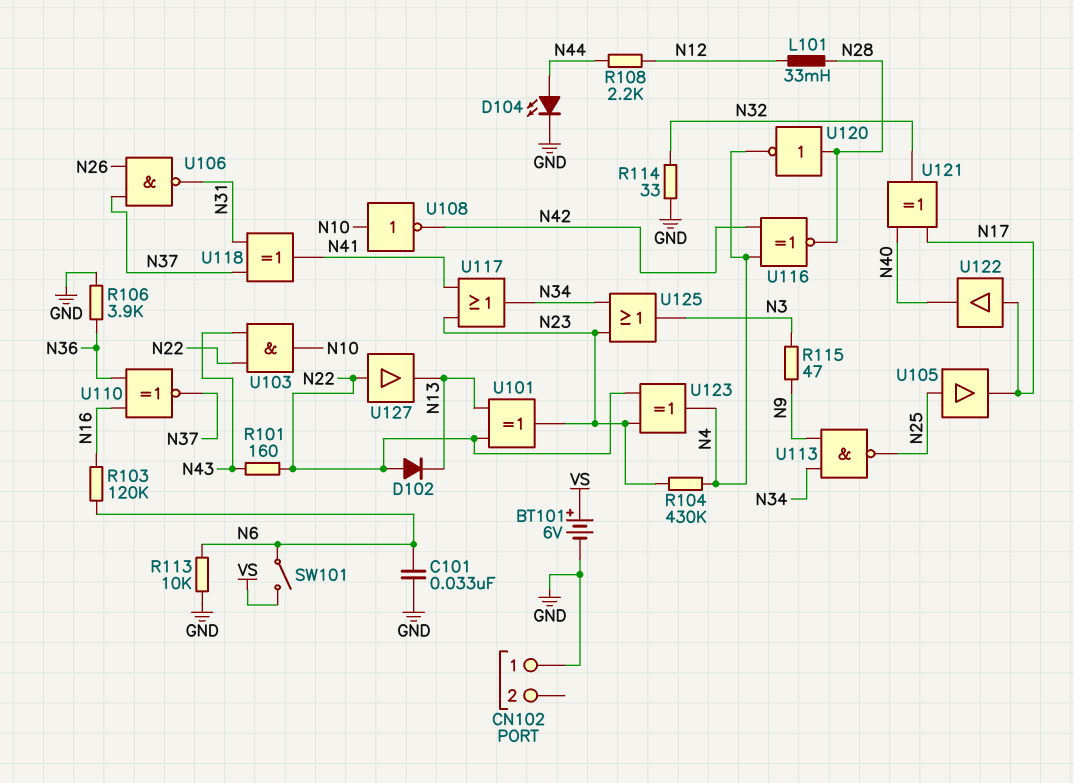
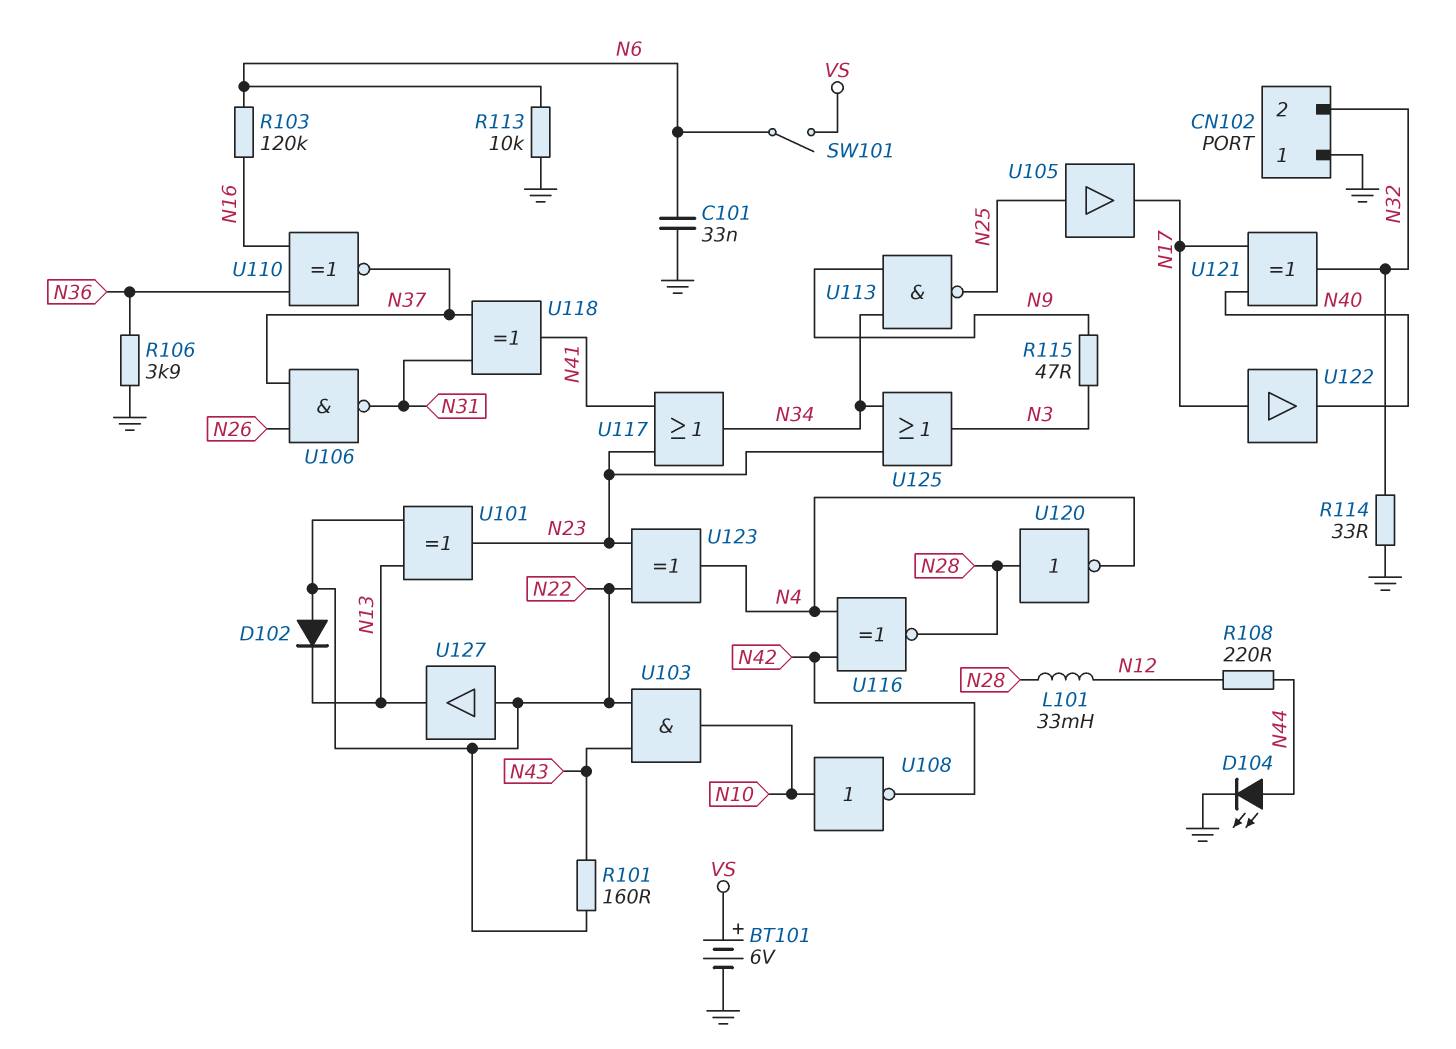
CN102 pin 2: none -> N32
R104: 430k (N4, N23) -> none
R108: 2.2k (N12, N44) -> 220 (N12, N44)

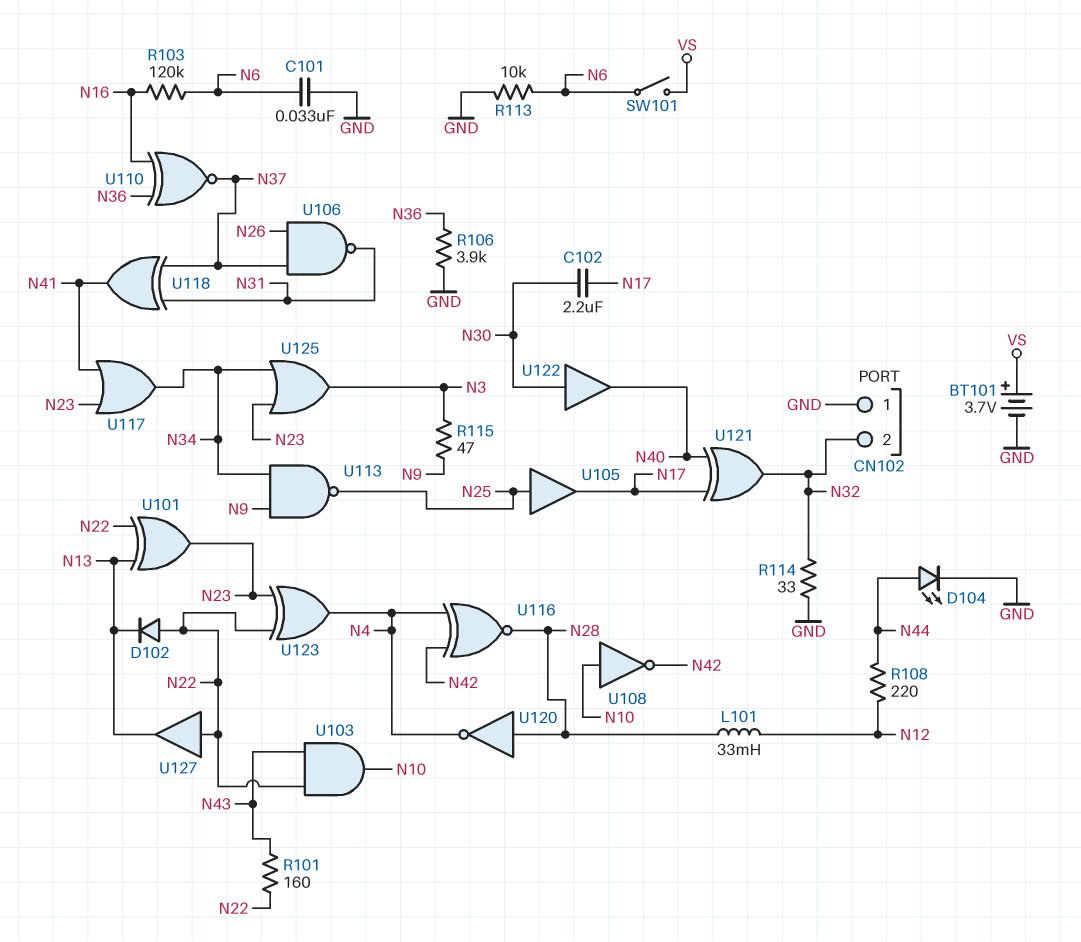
BT101: 6V (plus VS, minus GND) -> 3.7V (plus VS, minus GND)
C102: none -> 2.2uF (N17, N30)
U122: buffer (in N17, out N40) -> buffer (in N30, out N40)

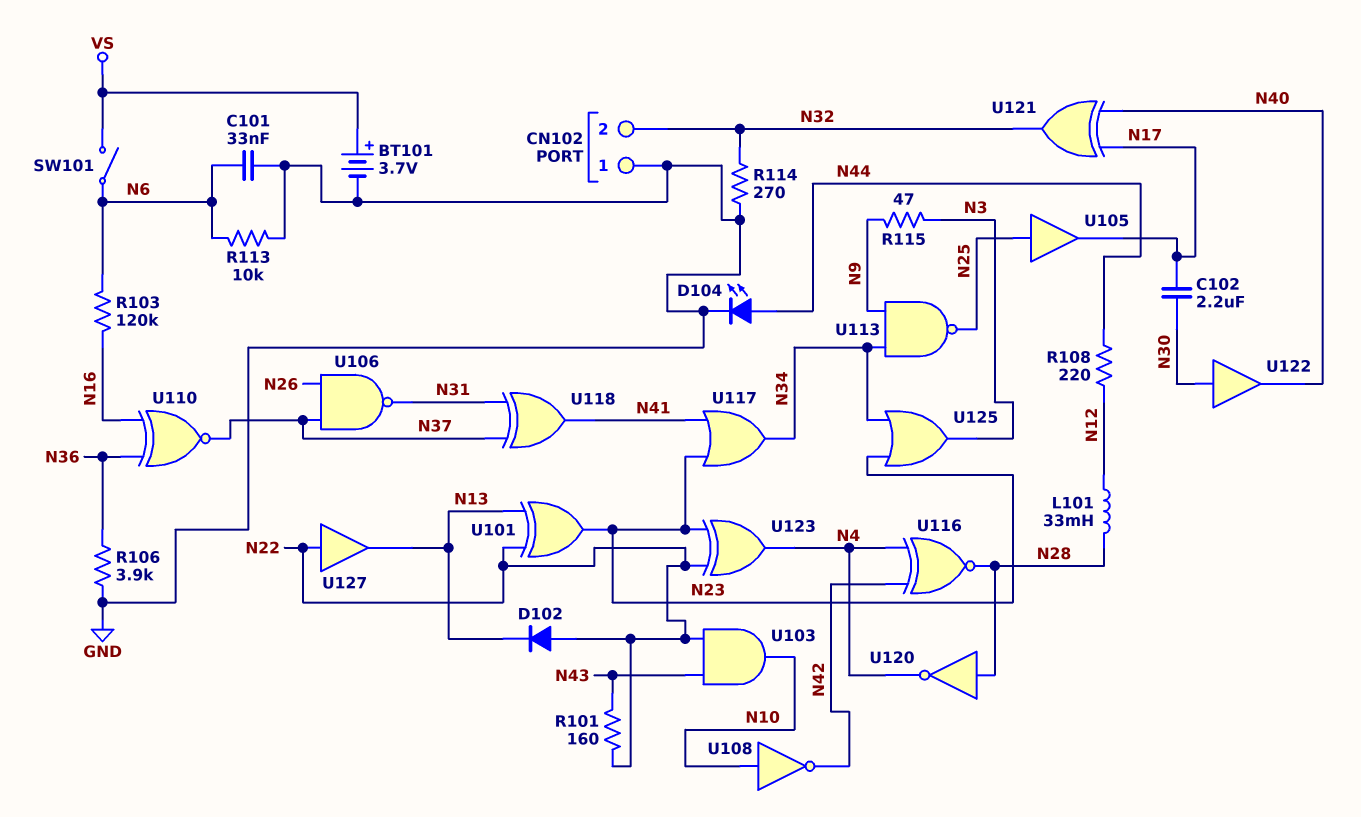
R114: 33 (GND, N32) -> 270 (GND, N32)

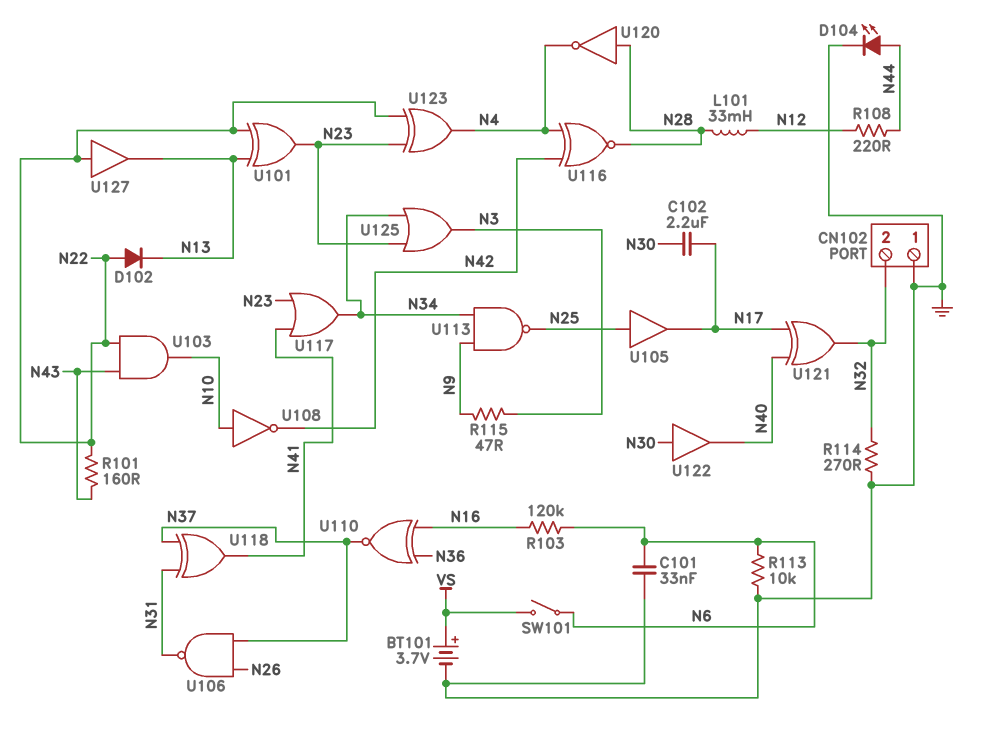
R106: 3.9k (GND, N36) -> none

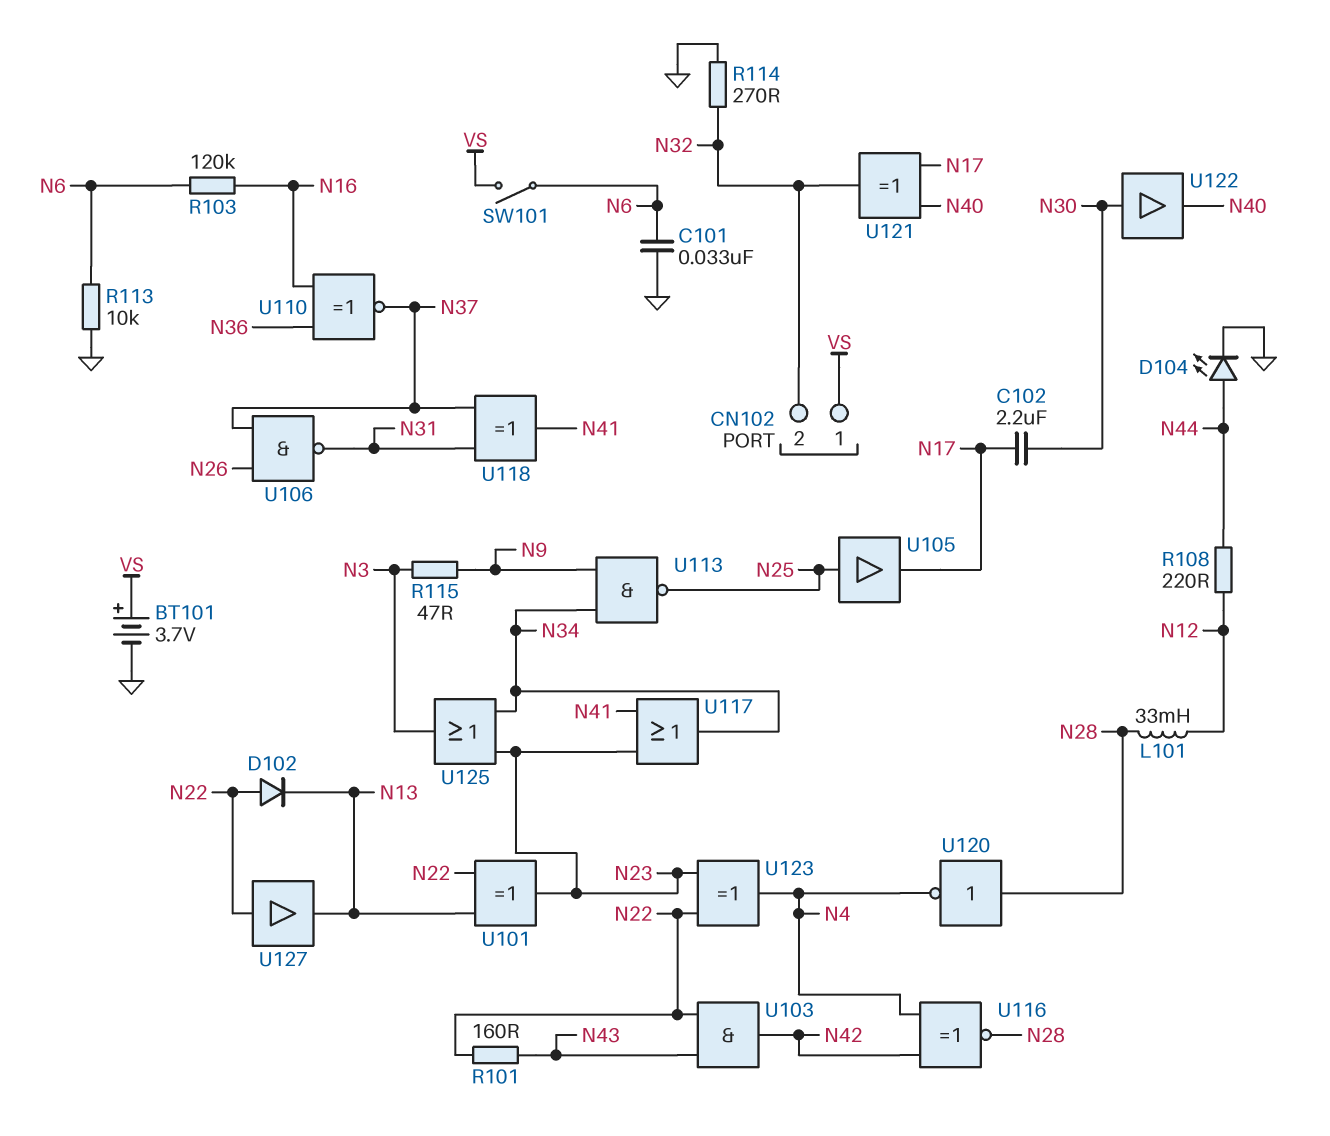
CN102 pin 1: GND -> VS
U103: AND (in N22, in N43, out N10) -> AND (in N22, in N43, out N42)
U108: NOT (in N10, out N42) -> none

